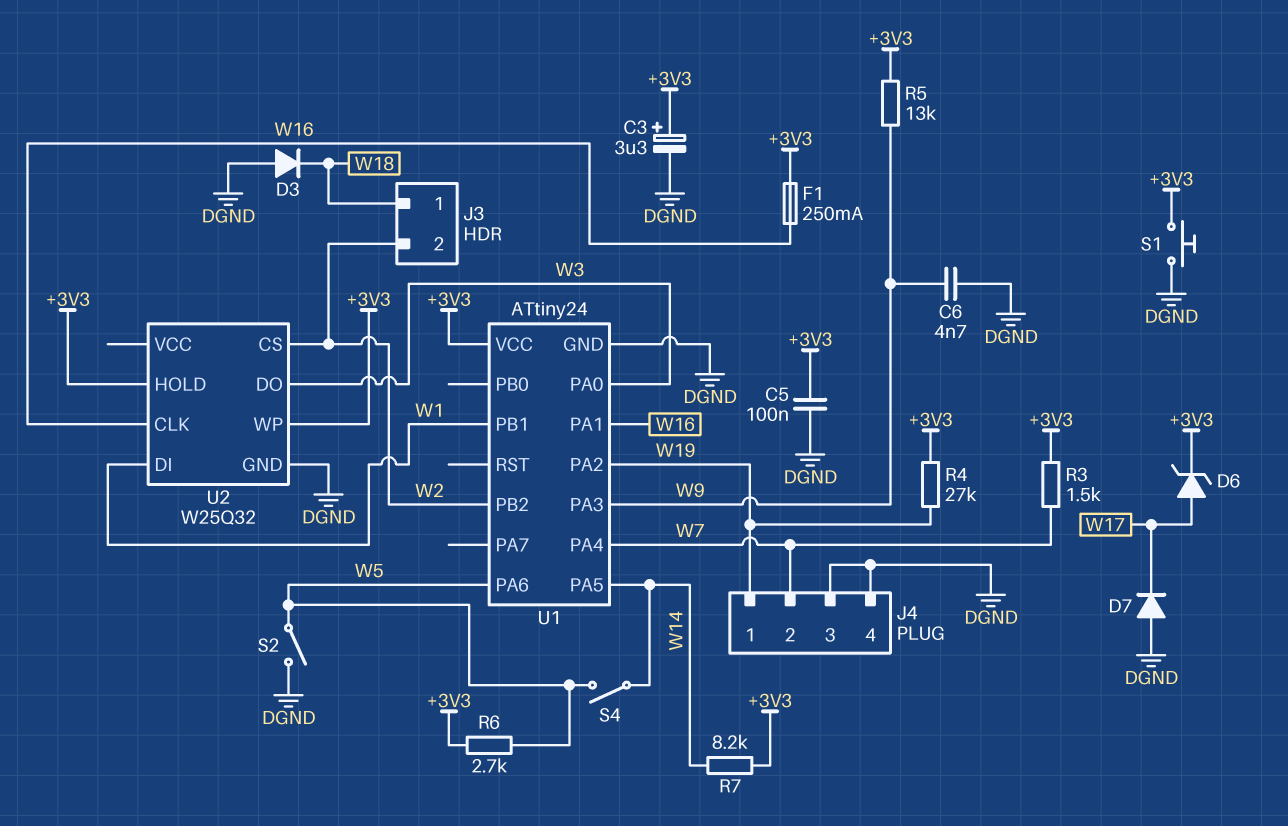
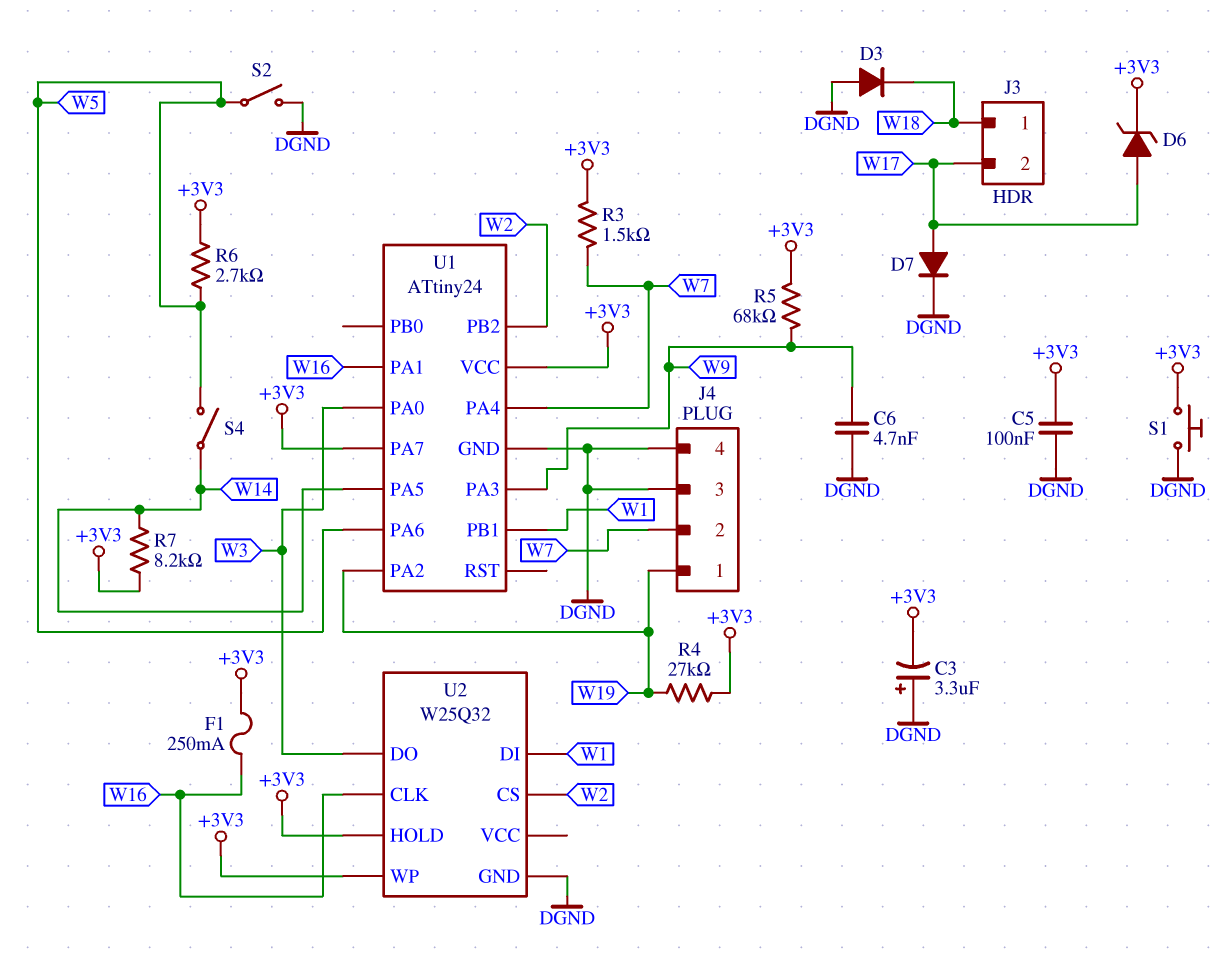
C3: 3.3uF (plus +3V3, minus DGND) -> 3.3uF (plus DGND, minus +3V3)
D7: diode (A DGND, K W17) -> diode (A W17, K DGND)
J3 pin 2: W2 -> W17
R5: 13k (+3V3, W9) -> 68k (+3V3, W9)
U1 pin PA7: none -> +3V3

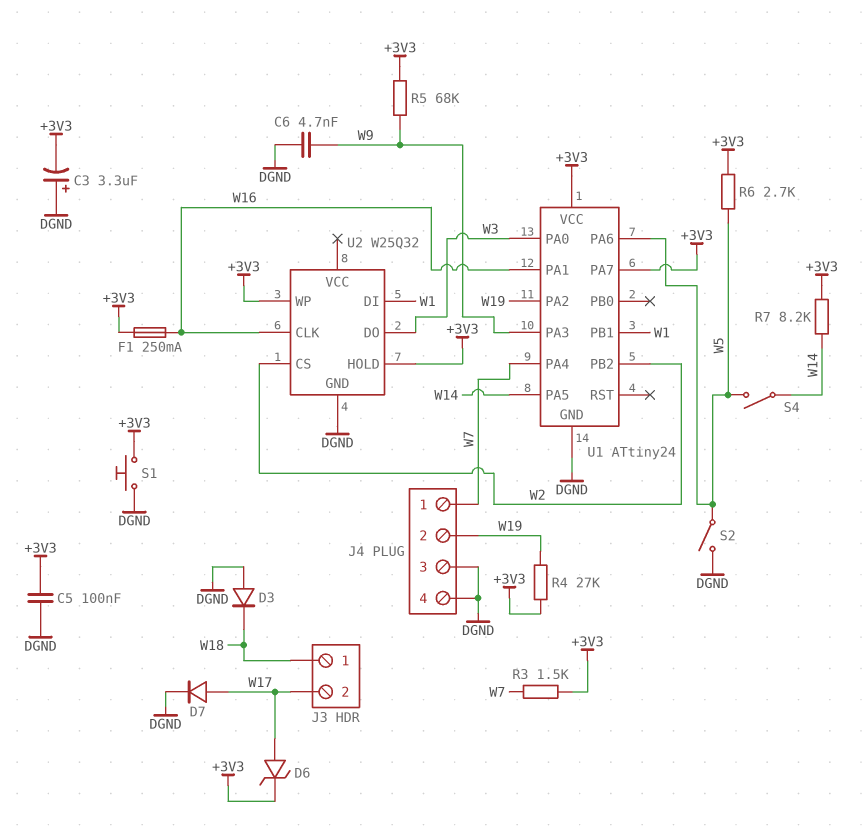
J4 pin 1: W19 -> W7
J4 pin 2: W7 -> W19

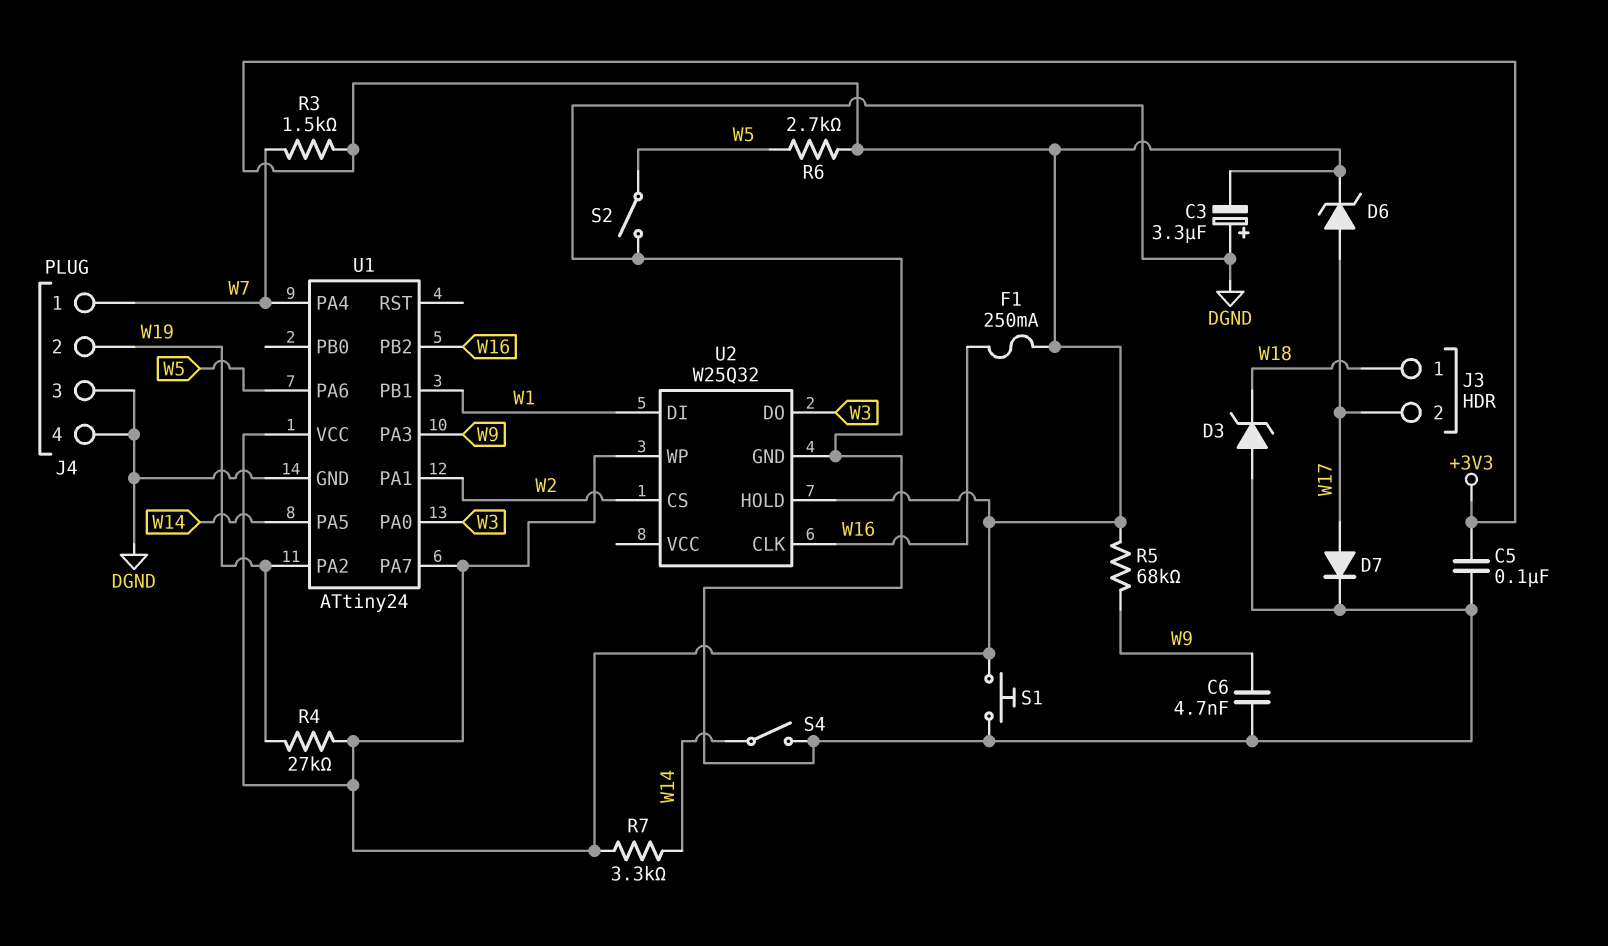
D3: diode (A DGND, K W18) -> zener (A DGND, K W18)
R7: 8.2k (+3V3, W14) -> 3.3k (+3V3, W14)
S4: switch (W5, W14) -> switch (DGND, W14)
U1 pin PA1: W16 -> W2
U1 pin PB2: W2 -> W16

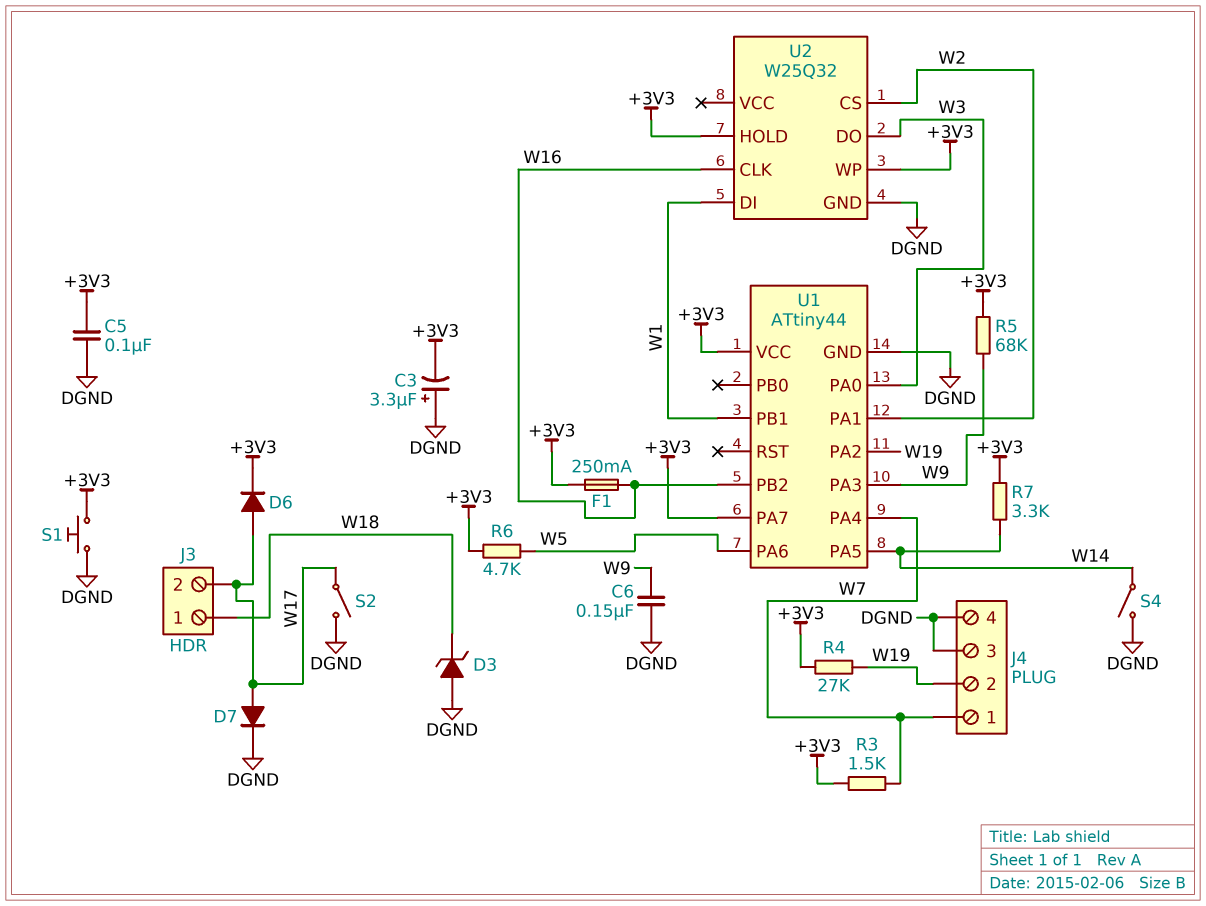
C6: 4.7nF (DGND, W9) -> 150nF (DGND, W9)
D6: zener (A W17, K +3V3) -> diode (A W17, K +3V3)
R6: 2.7k (+3V3, W5) -> 4.7k (+3V3, W5)
S2: switch (DGND, W5) -> switch (DGND, W17)
U1: ATtiny24 -> ATtiny44

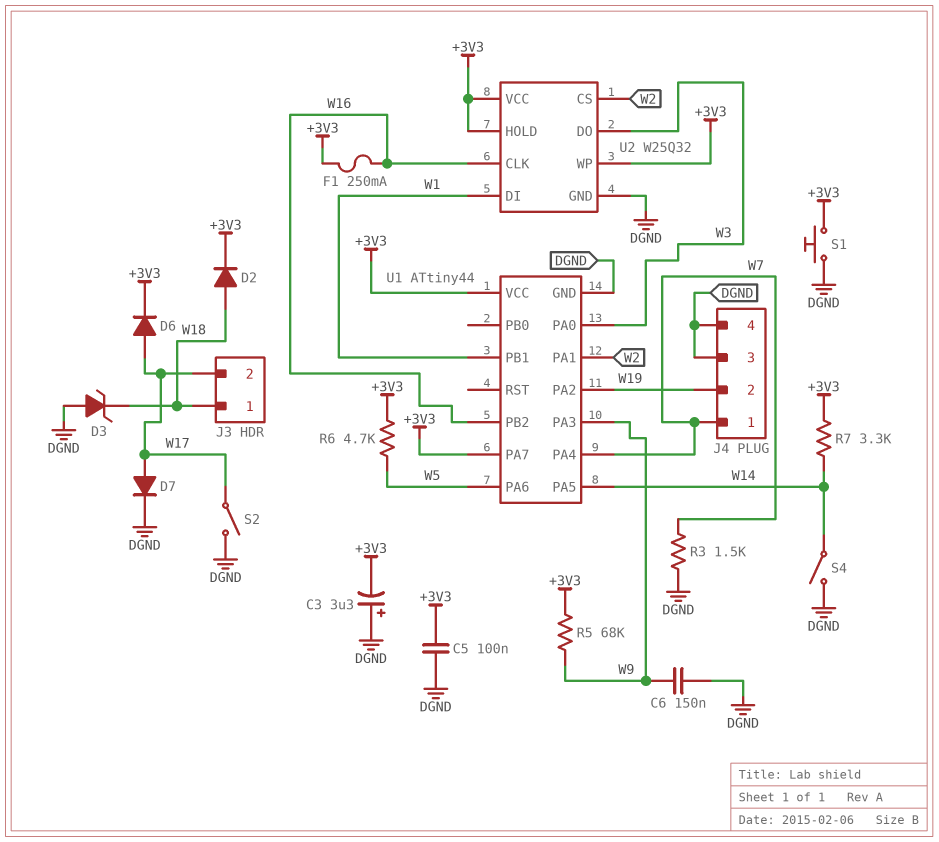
D2: none -> diode (A W18, K +3V3)
R3: 1.5k (+3V3, W7) -> 1.5k (DGND, W7)
R4: 27k (+3V3, W19) -> none
U2 pin VCC: none -> +3V3

